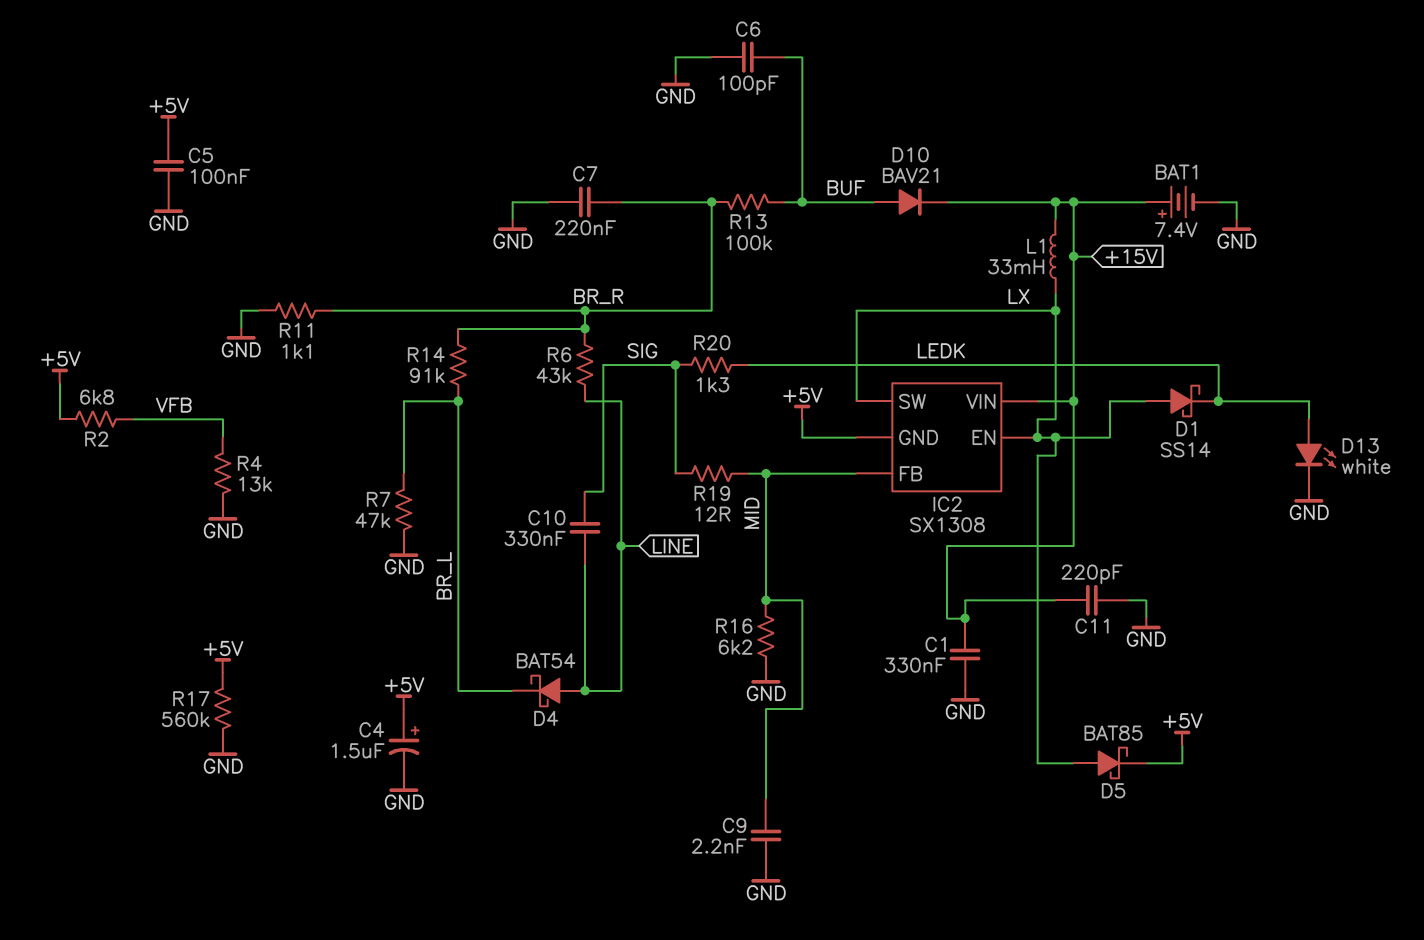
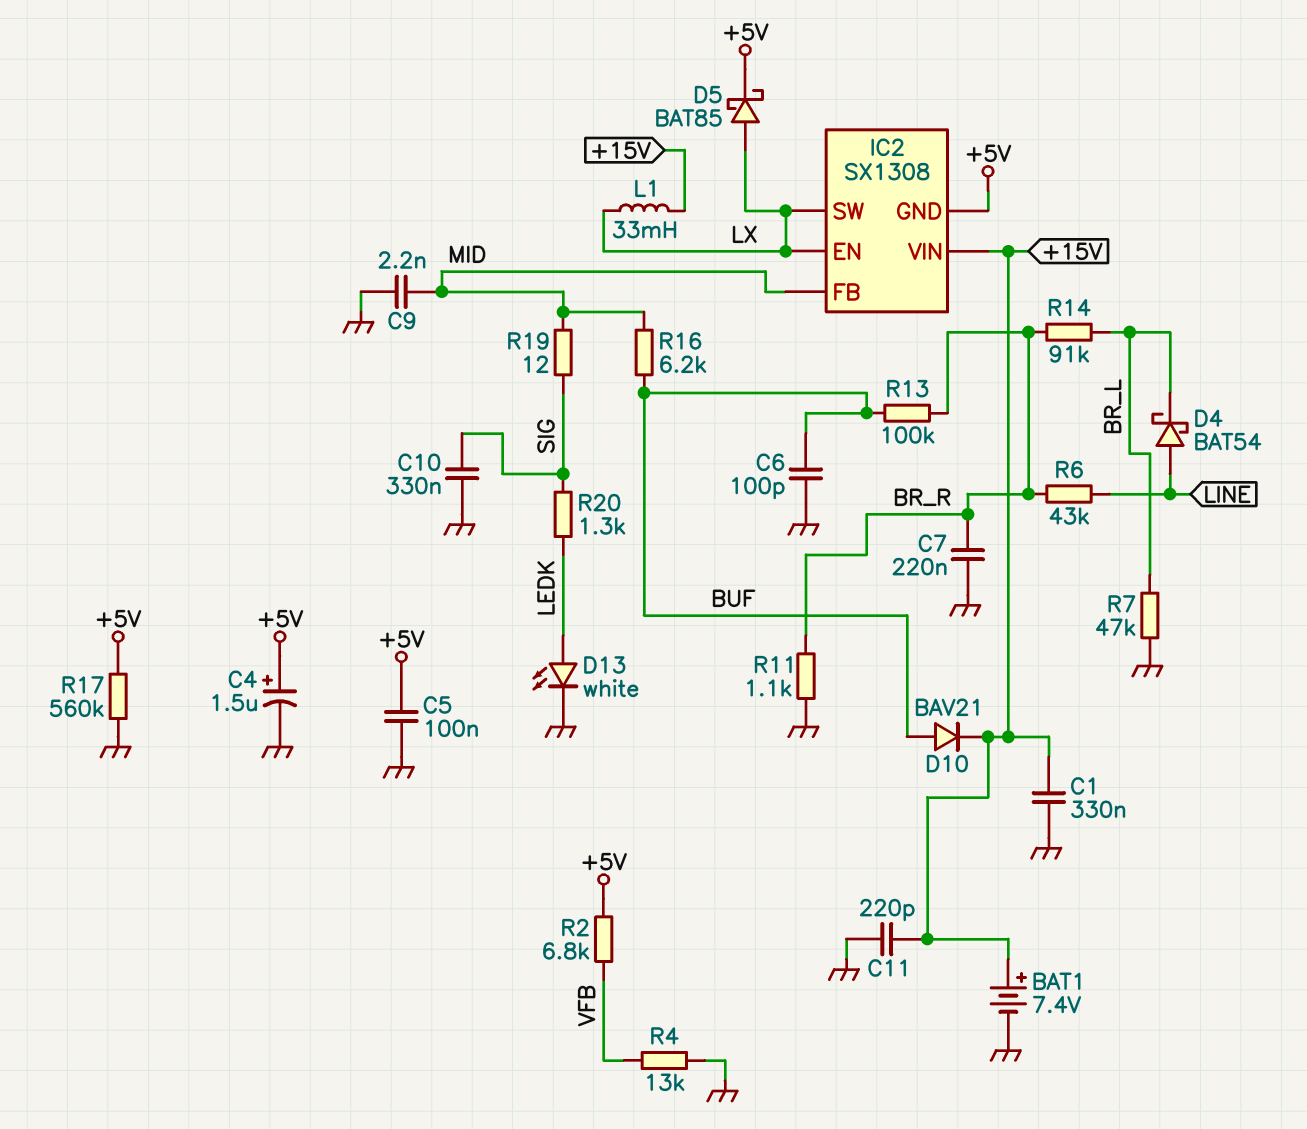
C10: 330nF (LINE, SIG) -> 330nF (GND, SIG)
D1: schottky SS14 (A LX, K LEDK) -> none
R16: 6.2k (GND, MID) -> 6.2k (BUF, MID)

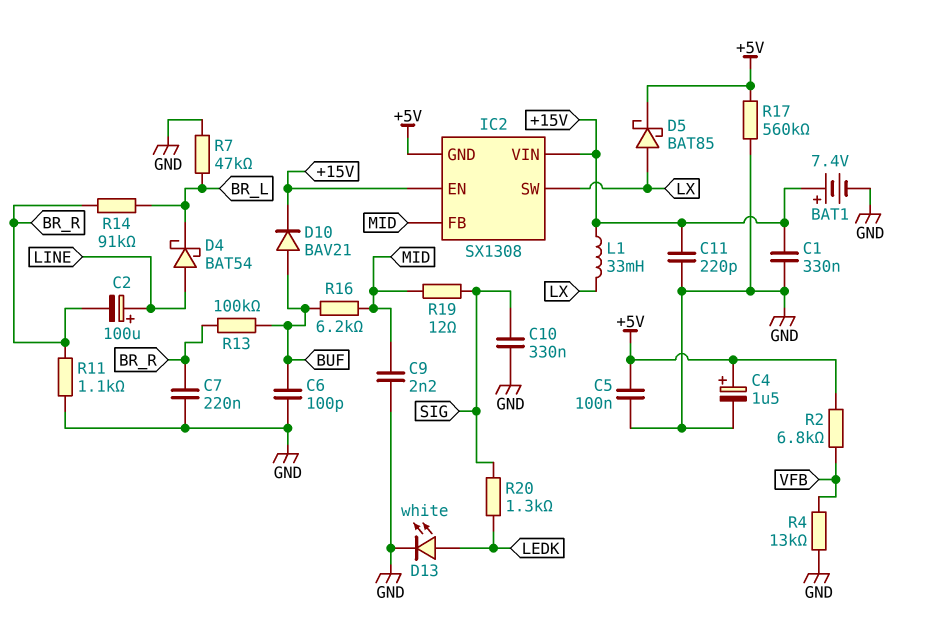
C2: none -> 100uF (plus LINE, minus BR_R)
IC2 pin EN: LX -> +15V
R6: 43k (BR_R, LINE) -> none

